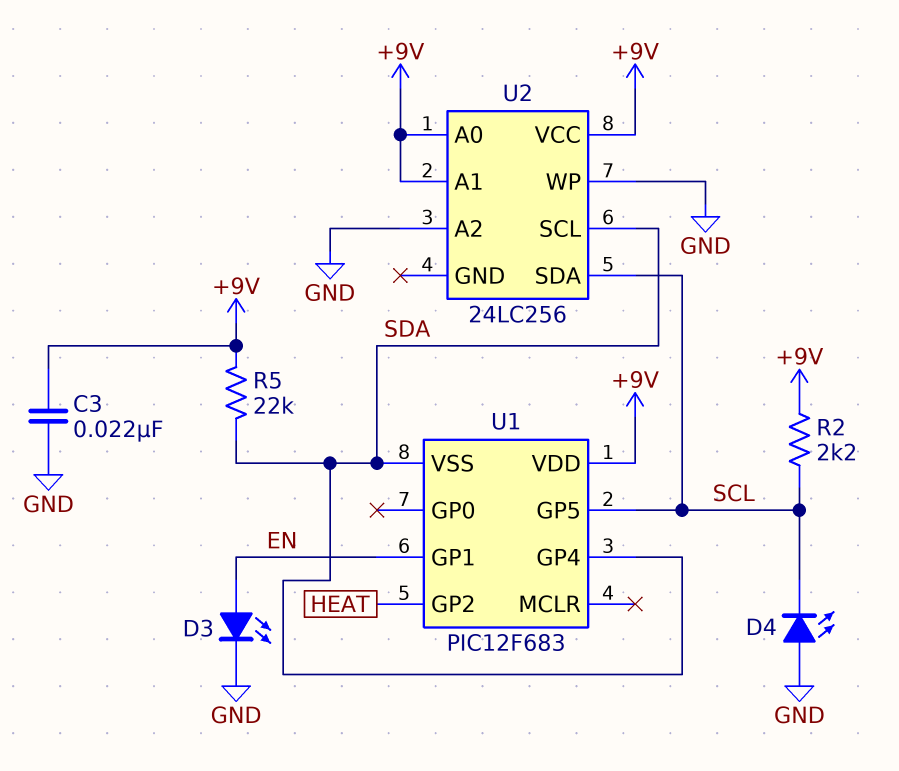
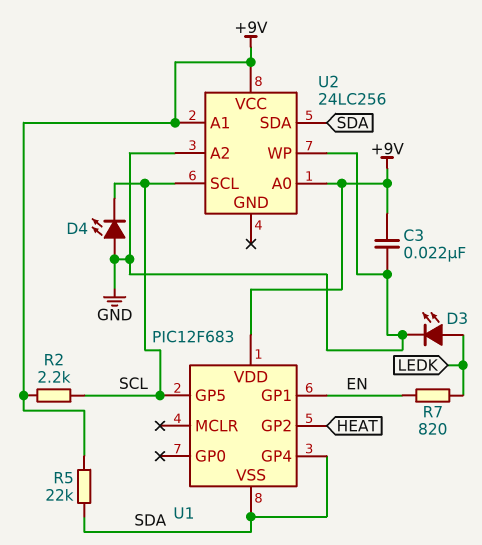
D3: LED (A EN, K GND) -> LED (A LEDK, K GND)
R7: none -> 820 (EN, LEDK)
U2 pin SCL: SDA -> SCL
U2 pin SDA: SCL -> SDA

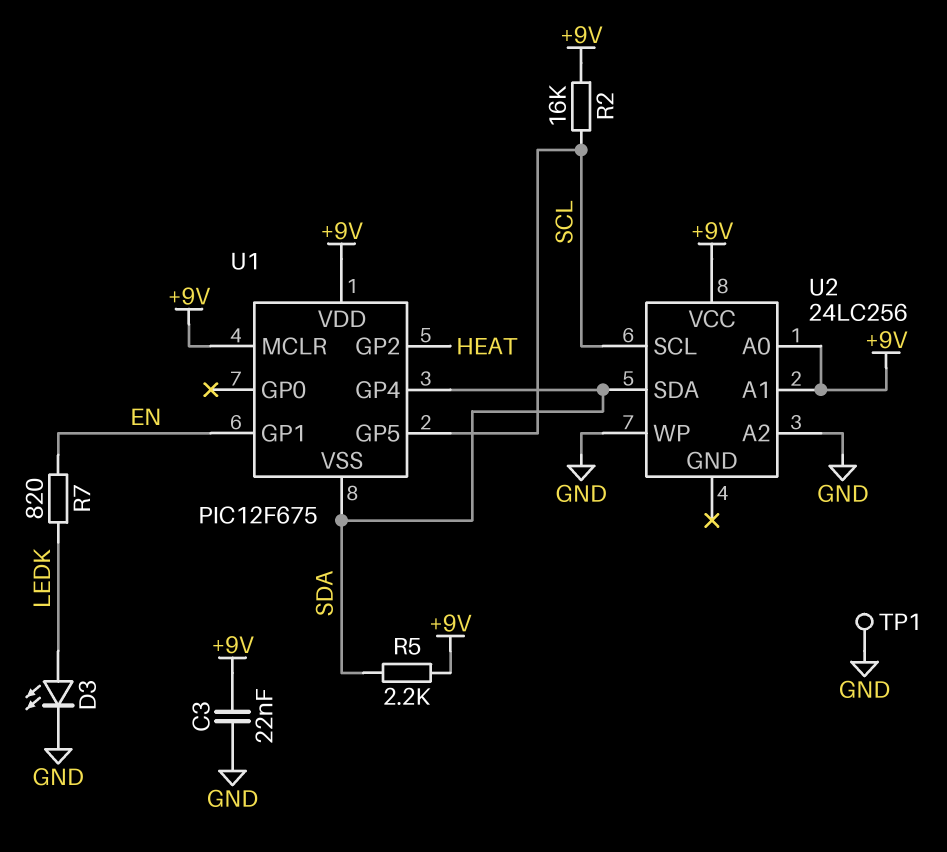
D4: LED (A GND, K SCL) -> none
R2: 2.2k (+9V, SCL) -> 16k (+9V, SCL)
R5: 22k (+9V, SDA) -> 2.2k (+9V, SDA)
TP1: none -> test point (GND)
U1: PIC12F683 -> PIC12F675
U1 pin MCLR: none -> +9V

